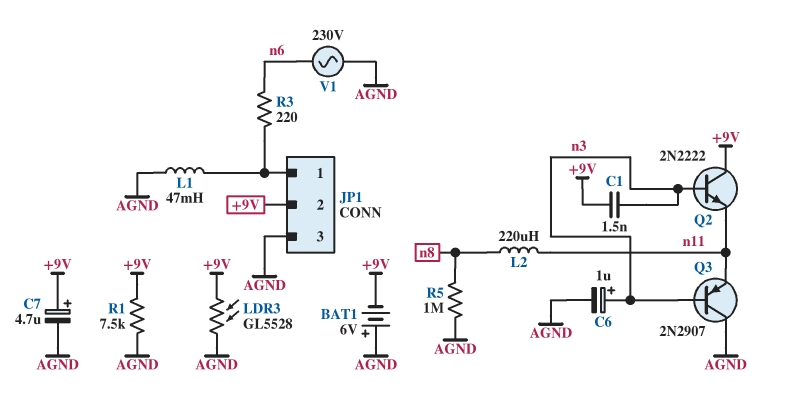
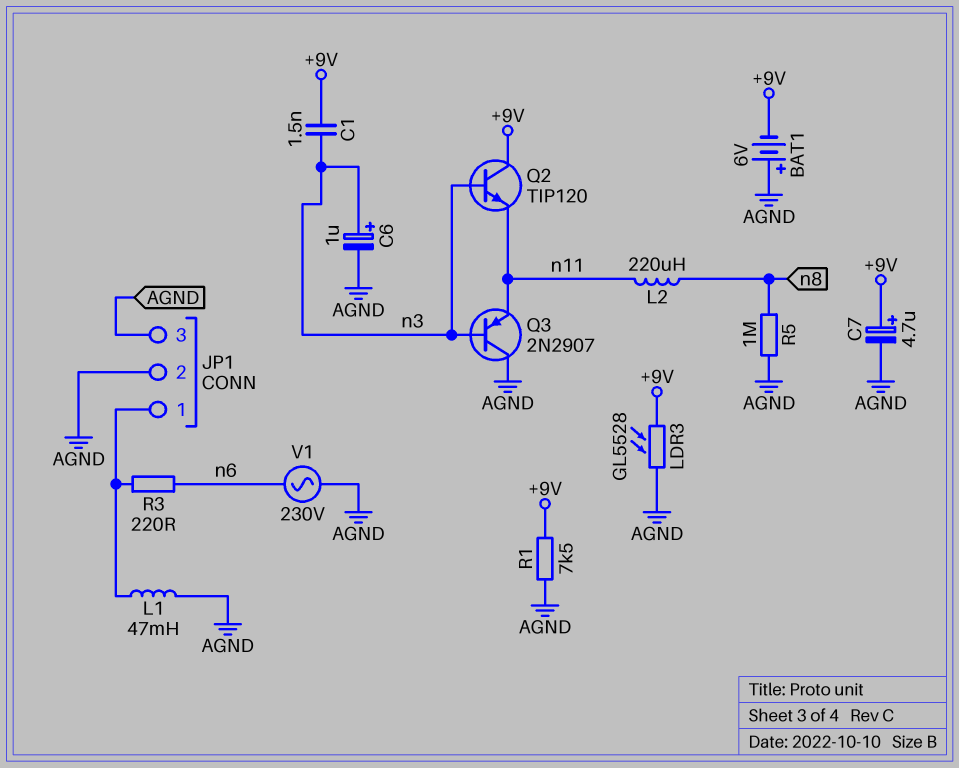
JP1 pin 2: +9V -> AGND
Q2: NPN 2N2222 (B n3, C +9V, E n11) -> NPN TIP120 (B n3, C +9V, E n11)

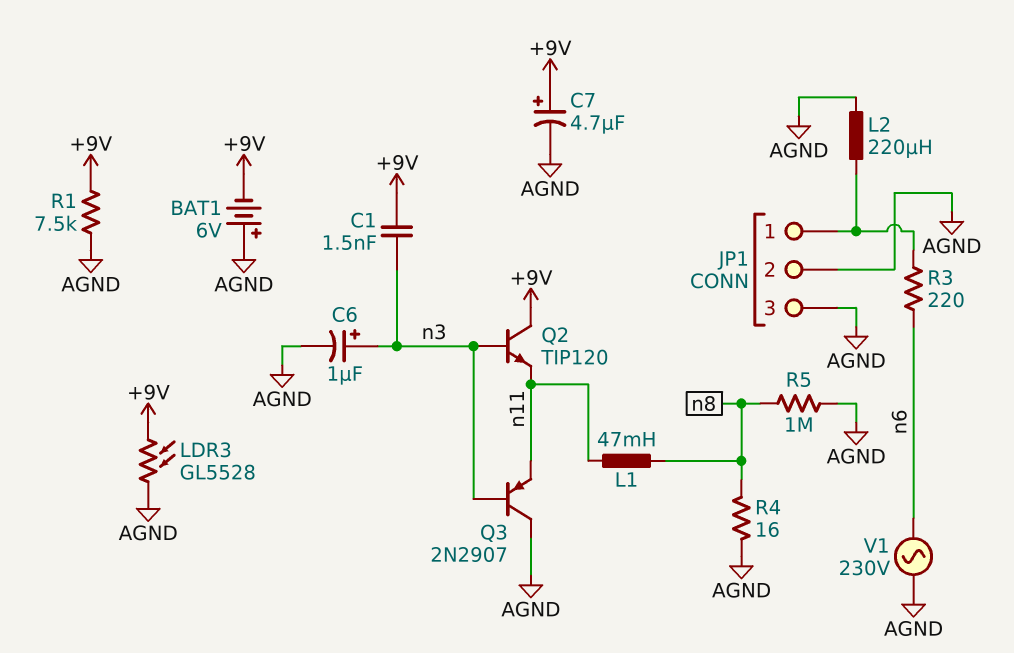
L1: 47mH (AGND, JP1/1) -> 47mH (n8, n11)
L2: 220uH (n8, n11) -> 220uH (AGND, JP1/1)
R4: none -> 16 (AGND, n8)

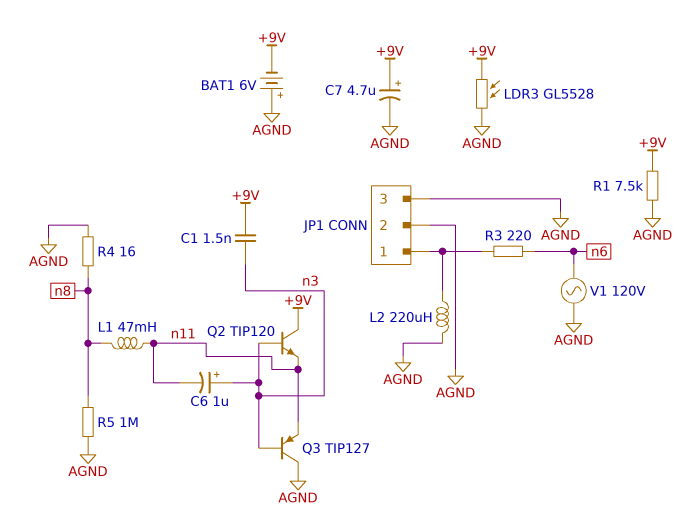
C6: 1uF (plus n3, minus AGND) -> 1uF (plus n3, minus n11)
Q3: PNP 2N2907 (B n3, C AGND, E n11) -> PNP TIP127 (B n3, C AGND, E n11)
V1: AC 230V (AGND, n6) -> AC 120V (AGND, n6)

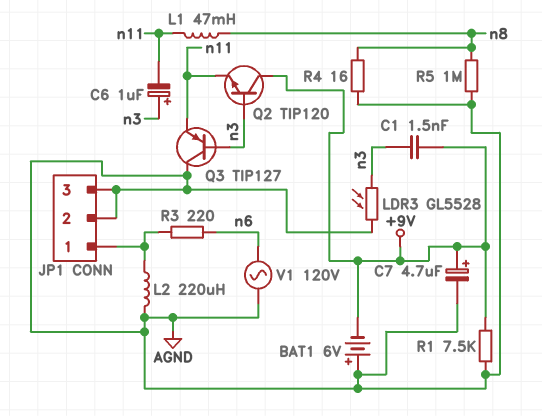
LDR3: GL5528 (+9V, AGND) -> GL5528 (AGND, n3)

